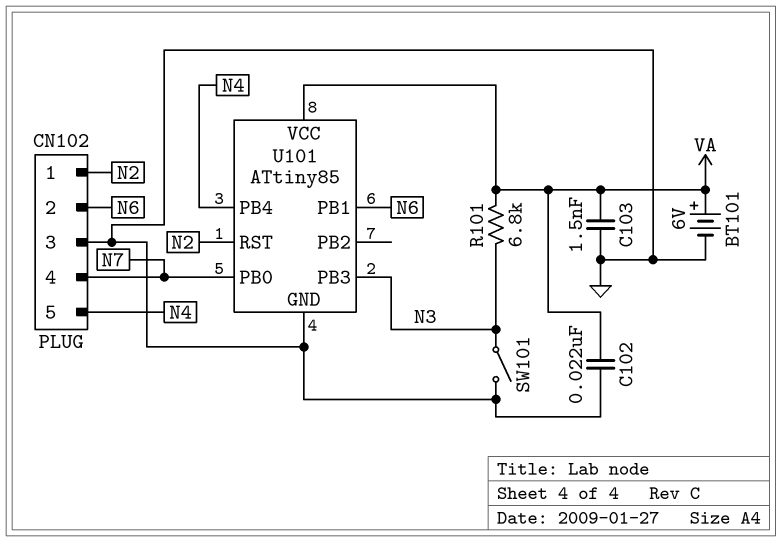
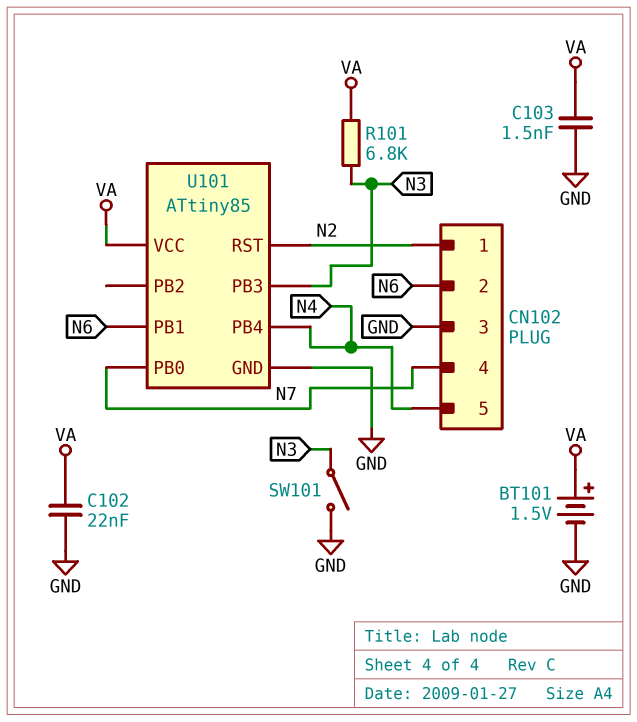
BT101: 6V (plus VA, minus GND) -> 1.5V (plus VA, minus GND)

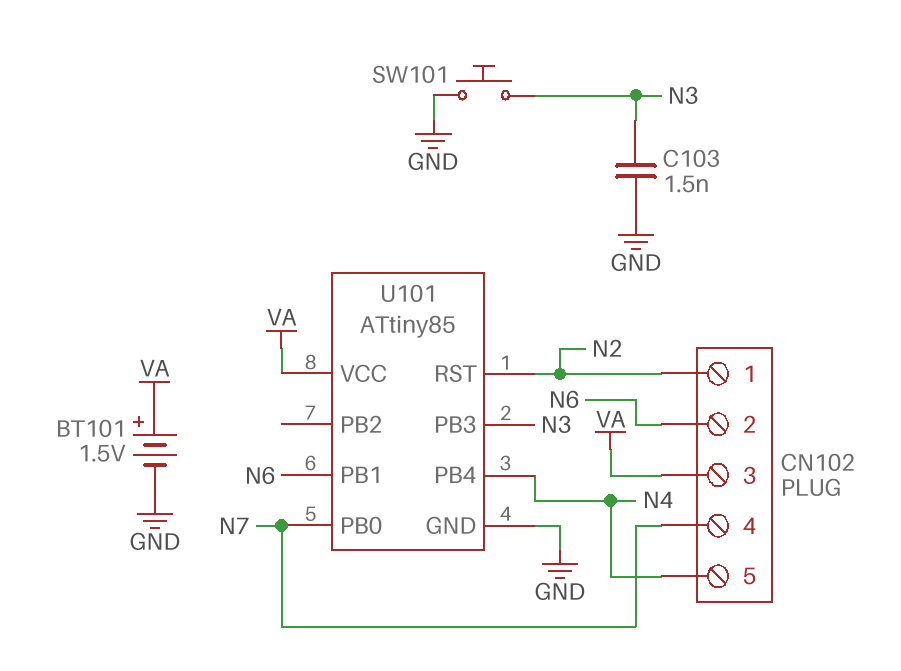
C102: 22nF (GND, VA) -> none
C103: 1.5nF (GND, VA) -> 1.5nF (GND, N3)
CN102 pin 3: GND -> VA
R101: 6.8k (N3, VA) -> none
SW101: switch (GND, N3) -> button (GND, N3)

